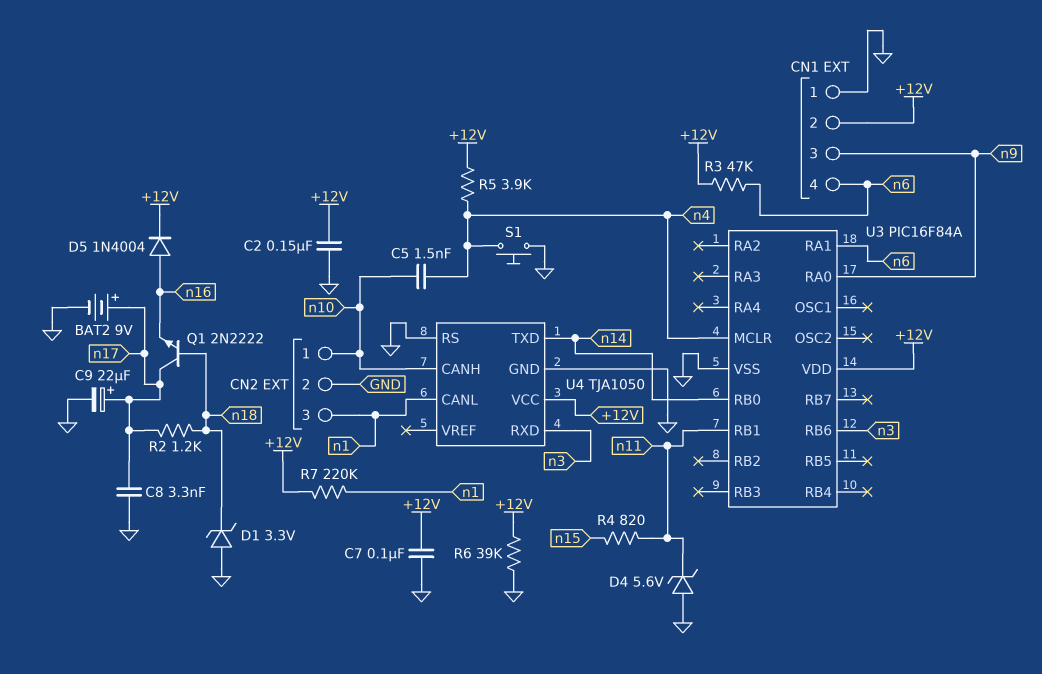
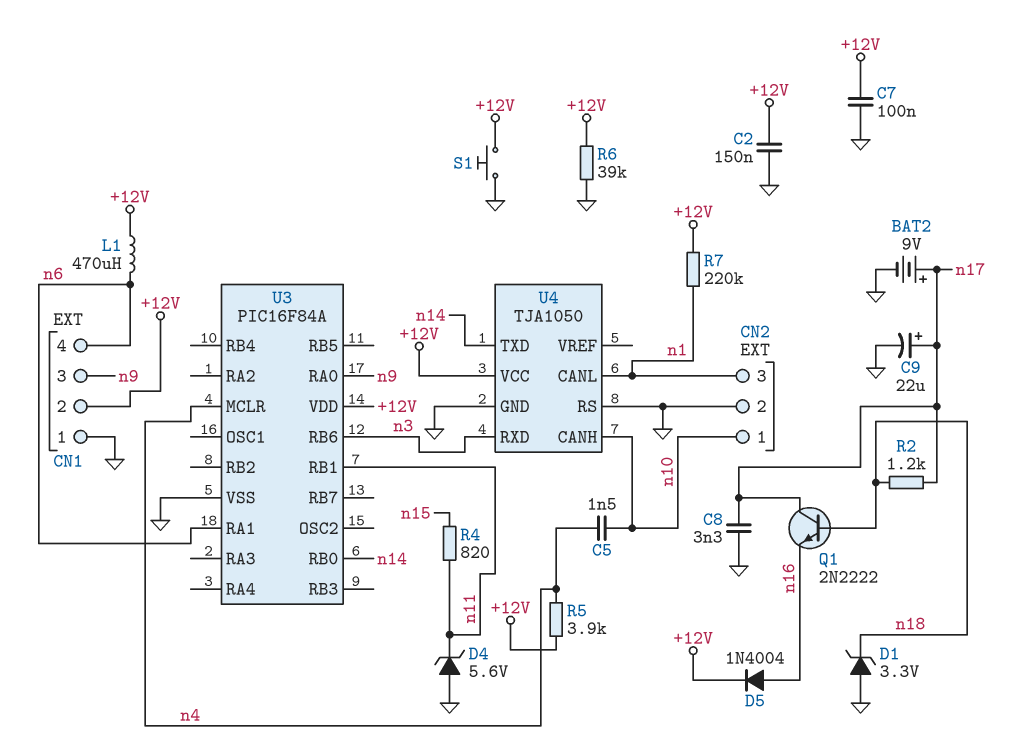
L1: none -> 470uH (+12V, n6)
R3: 47k (+12V, n6) -> none
S1: button (GND, n4) -> button (+12V, GND)

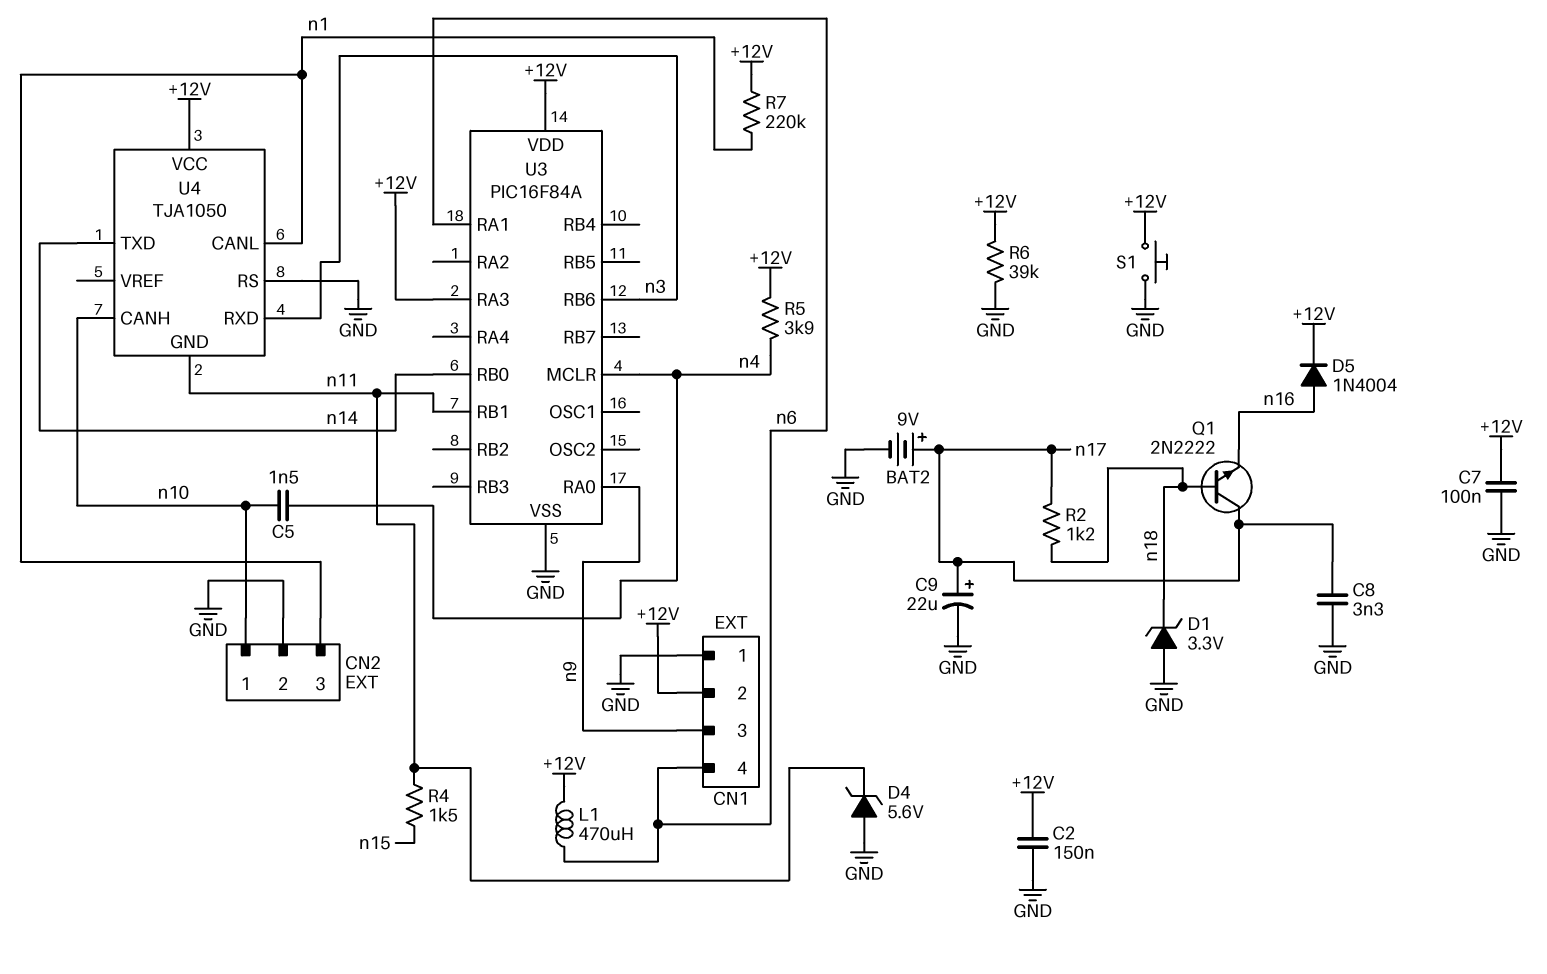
R4: 820 (n11, n15) -> 1.5k (n11, n15)
U3 pin RA3: none -> +12V
U4 pin GND: GND -> n11

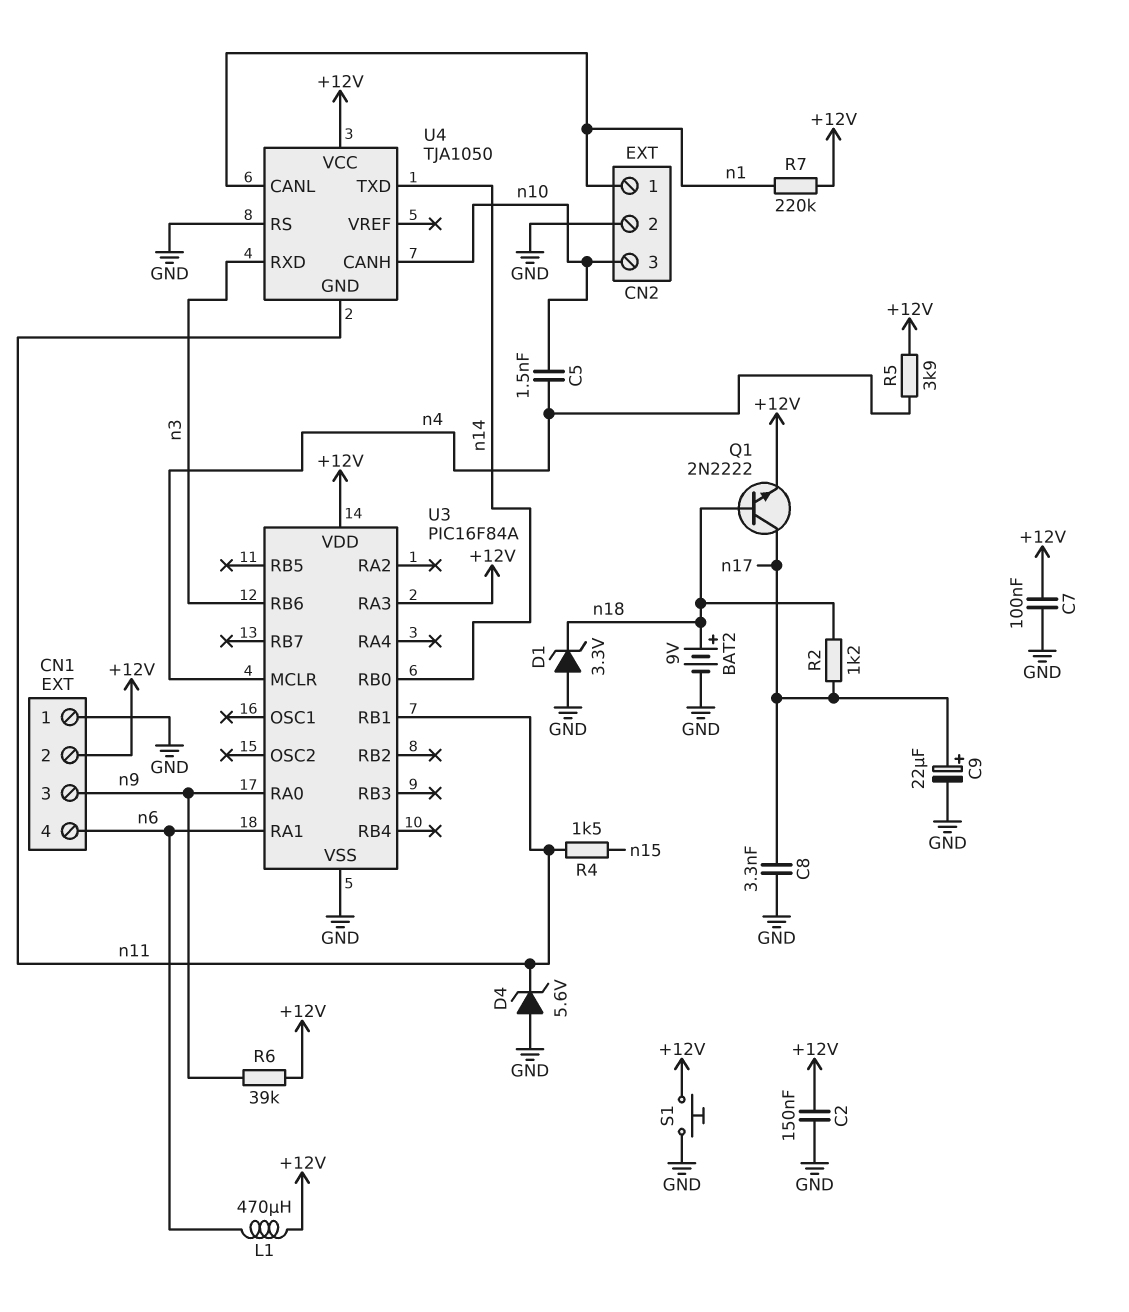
BAT2: 9V (plus n17, minus GND) -> 9V (plus n18, minus GND)
CN2 pin 1: n10 -> n1
CN2 pin 3: n1 -> n10
D5: diode 1N4004 (A n16, K +12V) -> none
Q1: NPN 2N2222 (B n18, C n17, E n16) -> NPN 2N2222 (B n18, C n17, E +12V)
R6: 39k (+12V, GND) -> 39k (+12V, n9)

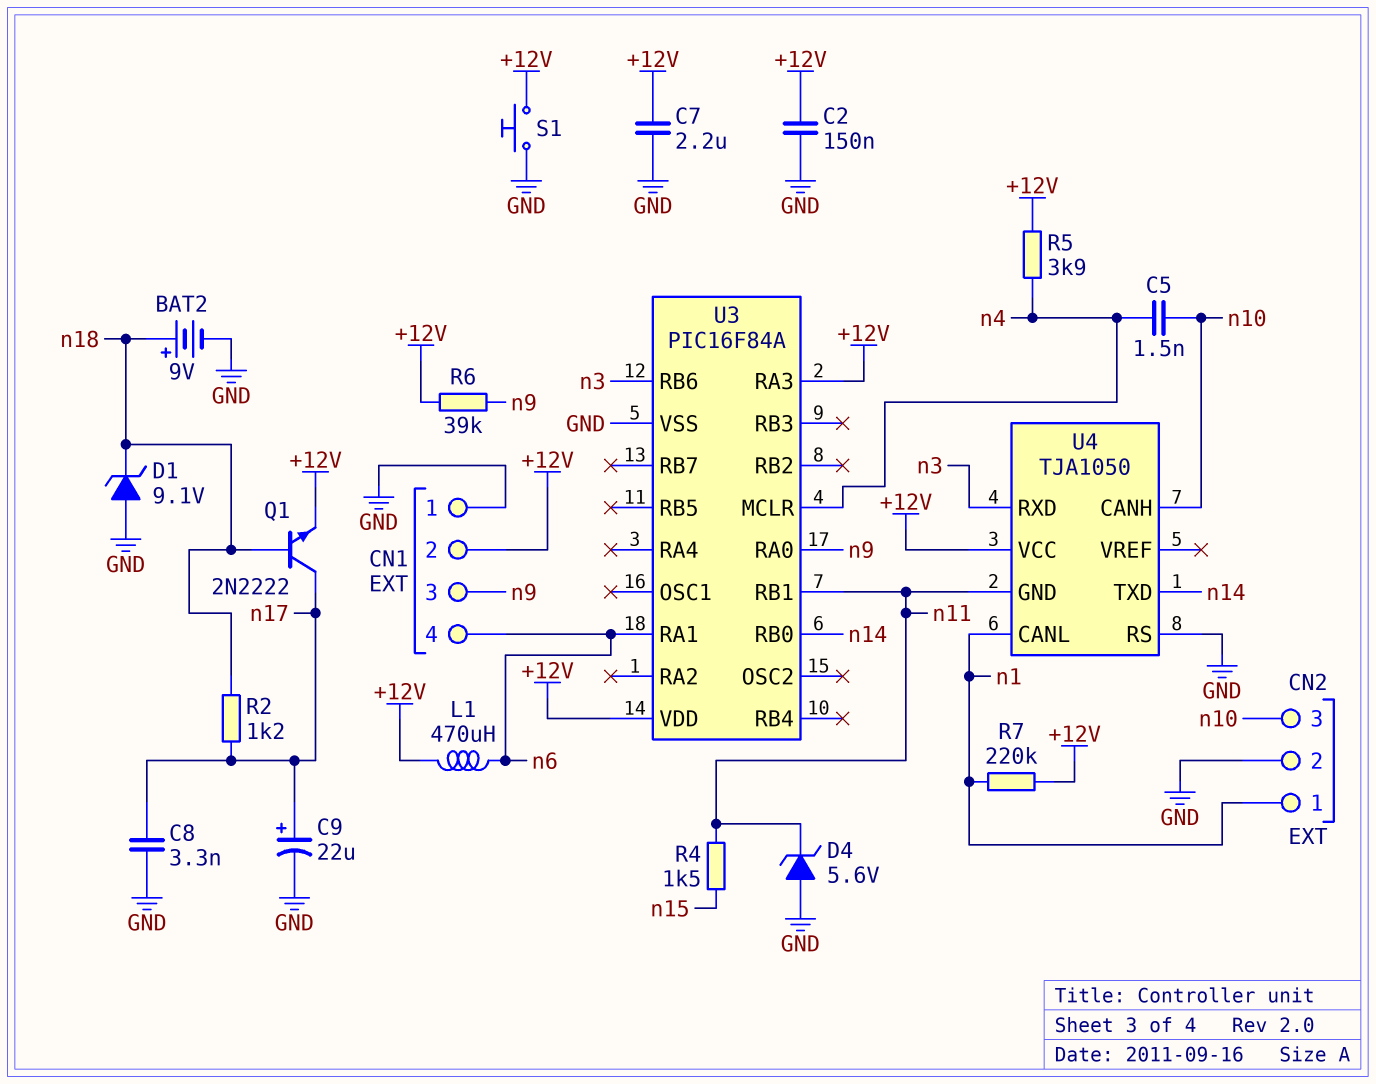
C7: 100nF (+12V, GND) -> 2.2uF (+12V, GND)
D1: zener 3.3V (A GND, K n18) -> zener 9.1V (A GND, K n18)

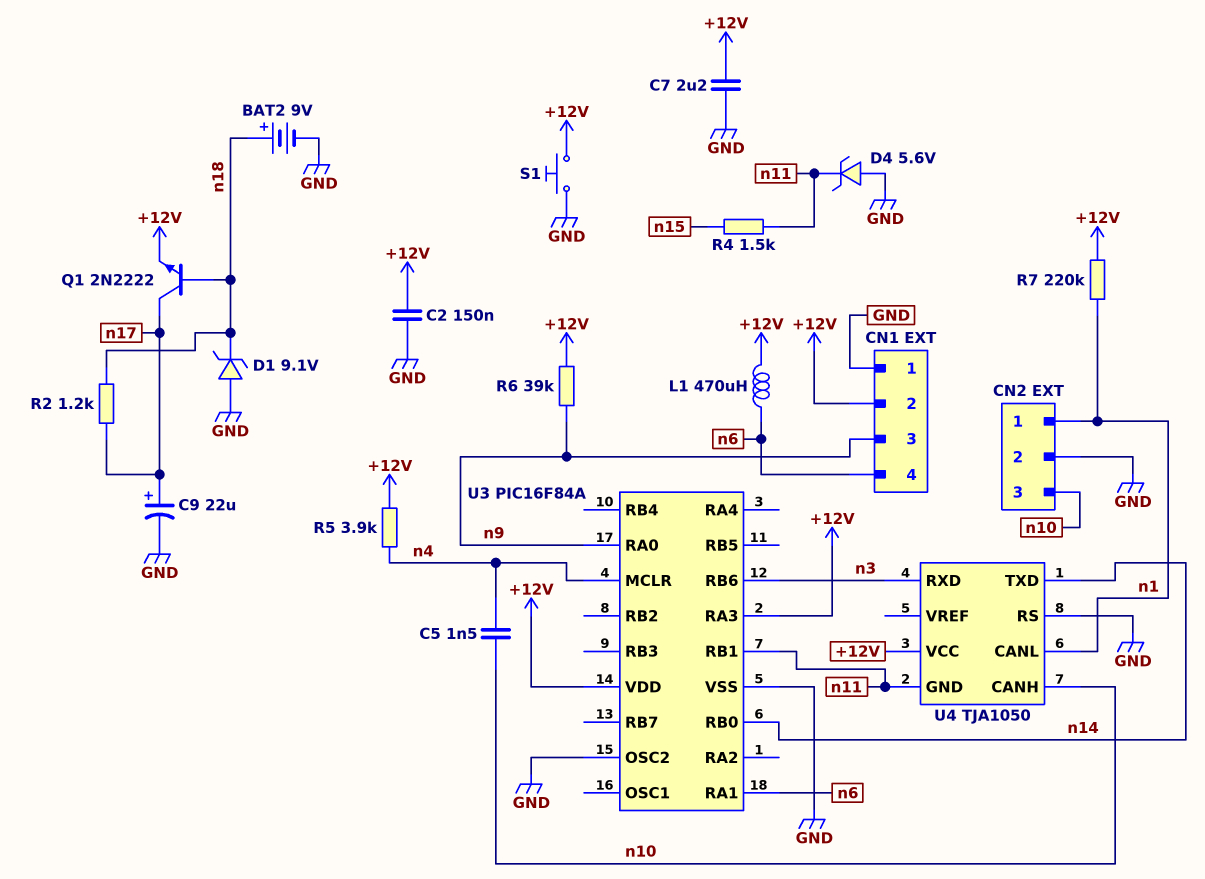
C8: 3.3nF (GND, n17) -> none
U3 pin OSC2: none -> GND

